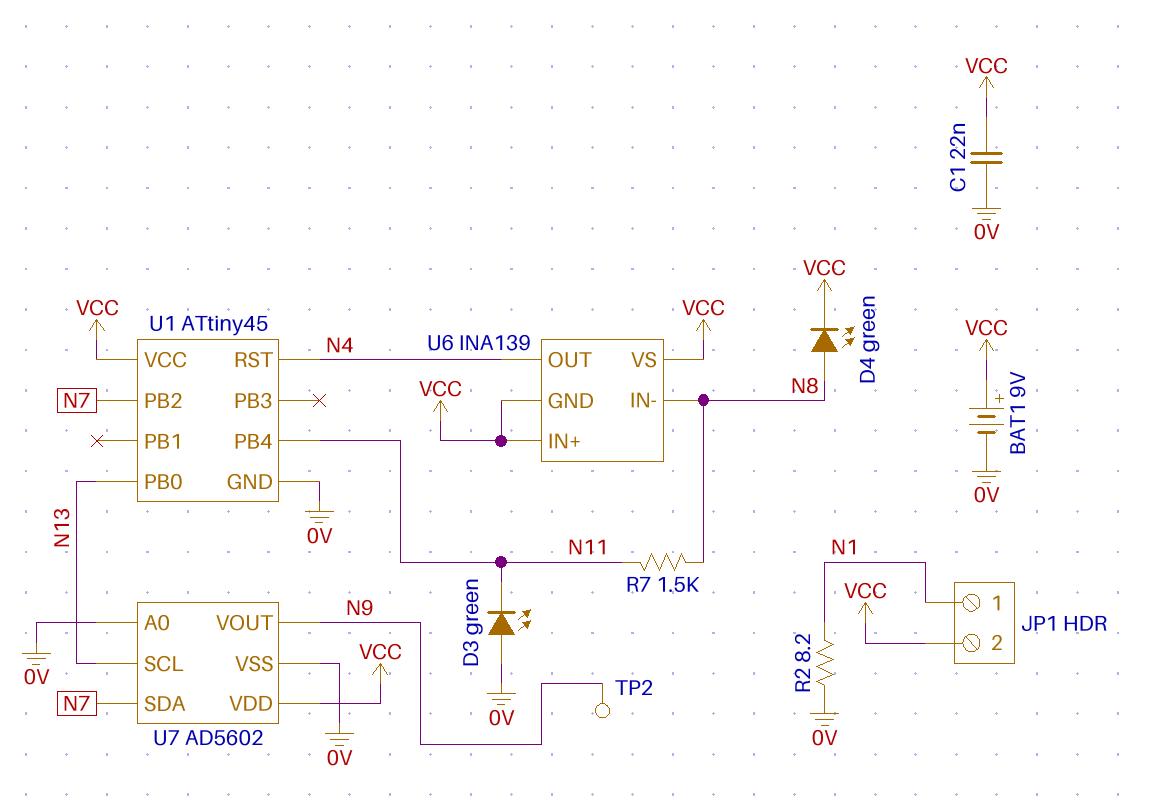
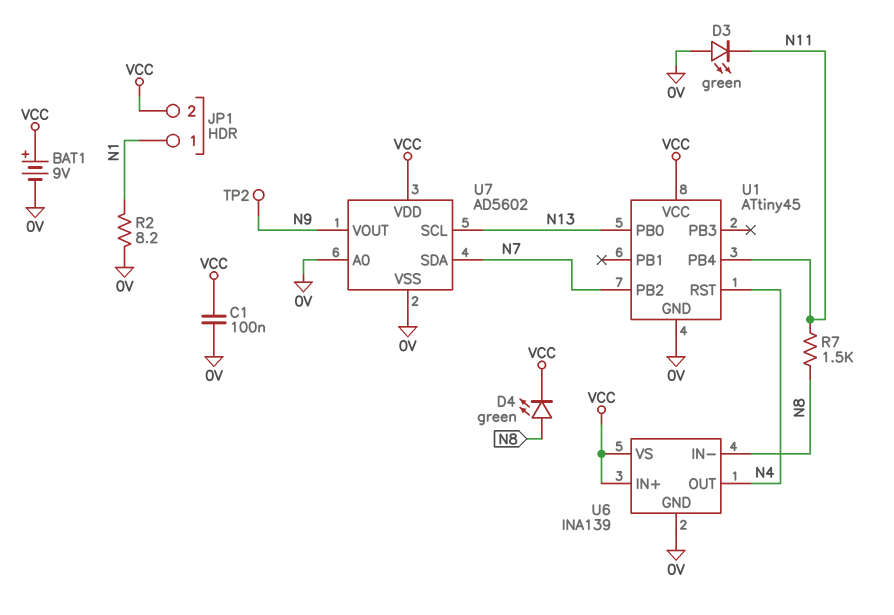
C1: 22nF (0V, VCC) -> 100nF (0V, VCC)
U6 pin GND: VCC -> 0V

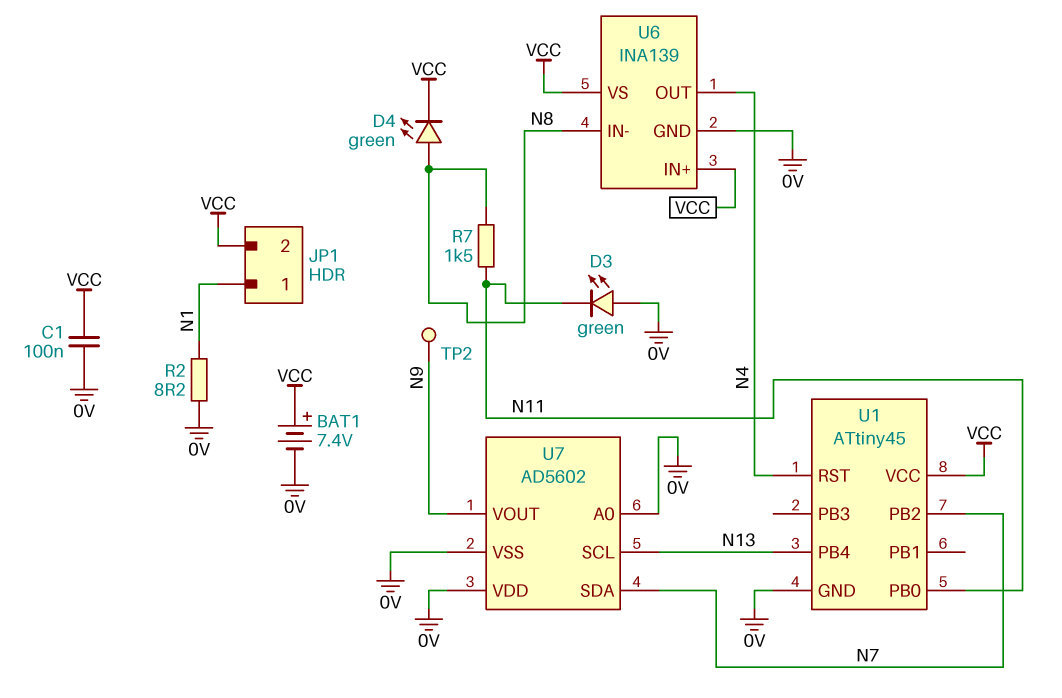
BAT1: 9V (plus VCC, minus 0V) -> 7.4V (plus VCC, minus 0V)
U1 pin PB0: N13 -> N11
U1 pin PB4: N11 -> N13
U7 pin VDD: VCC -> 0V

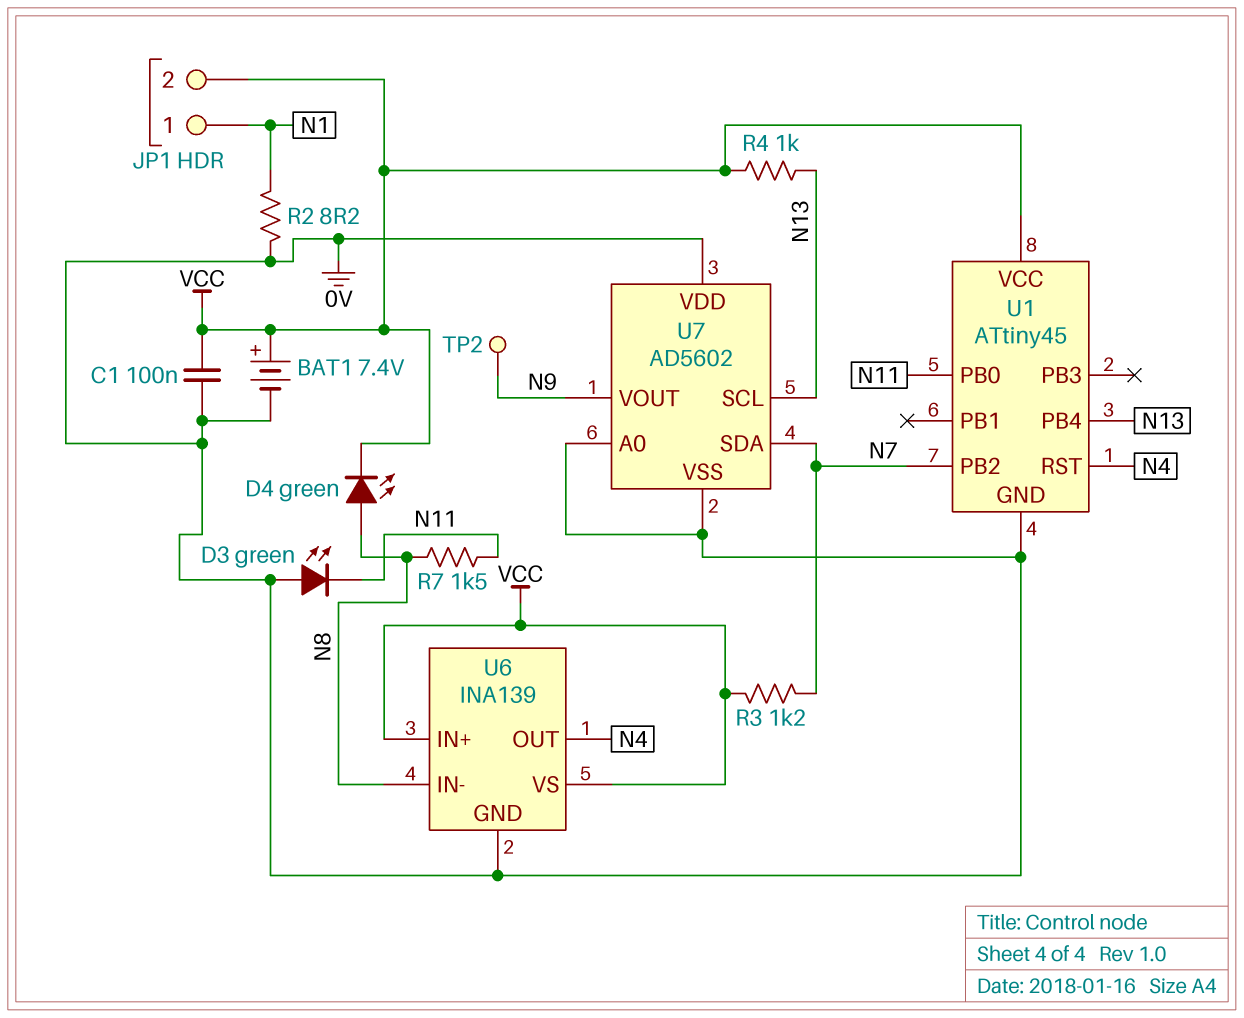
R3: none -> 1.2k (N7, VCC)
R4: none -> 1k (N13, VCC)

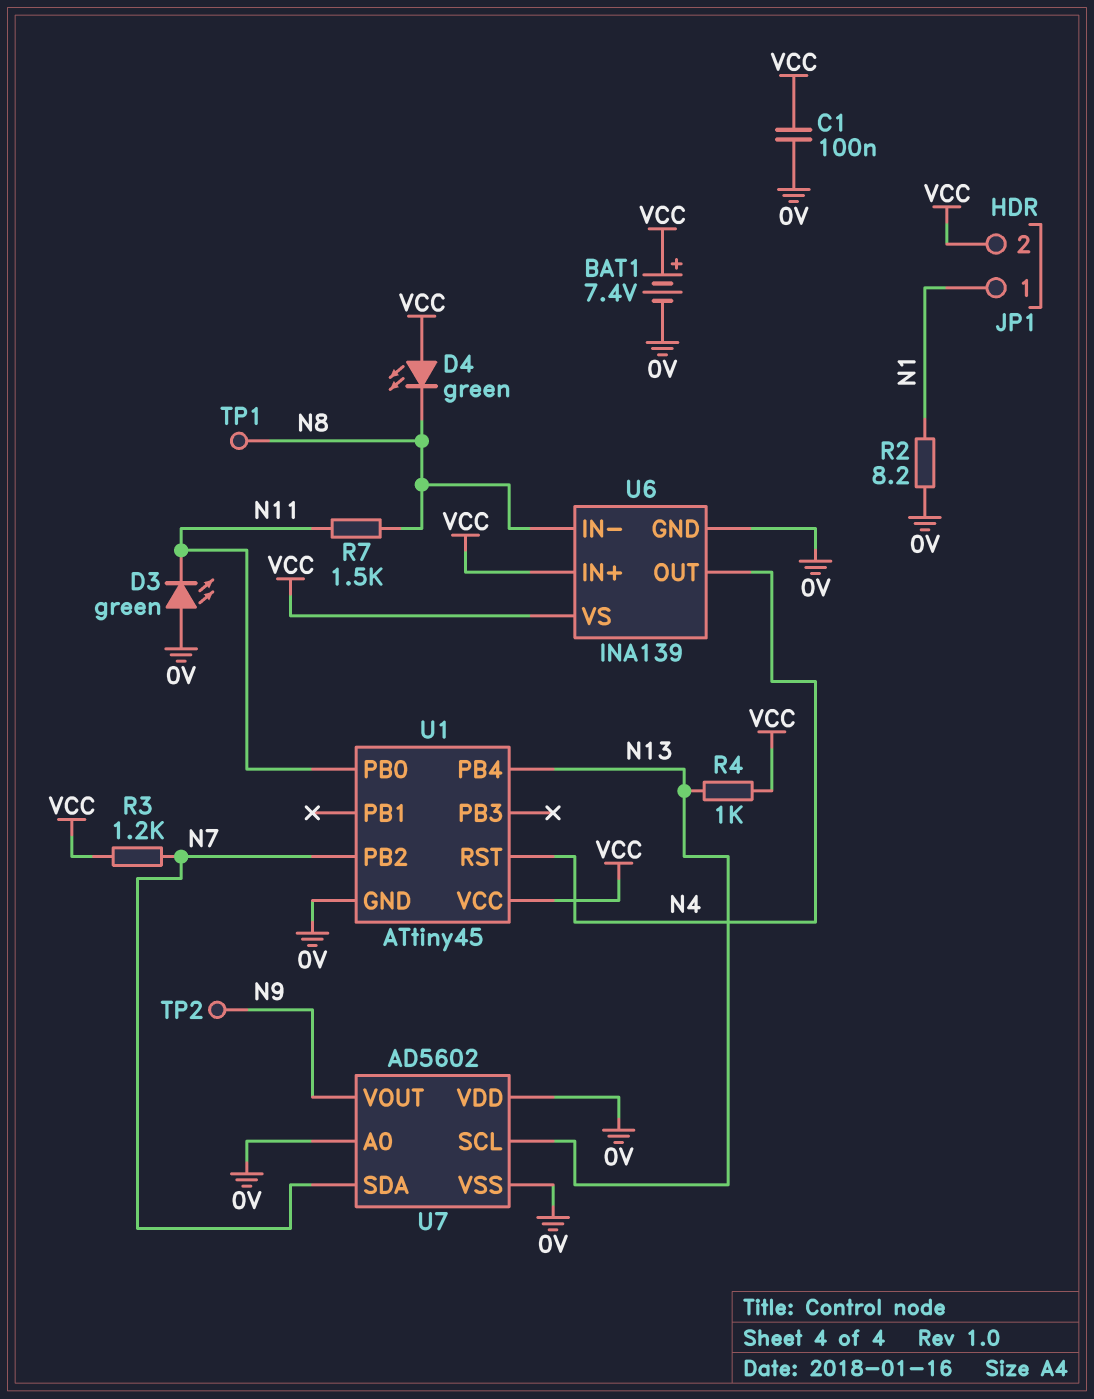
D4: LED green (A N8, K VCC) -> LED green (A VCC, K N8)
TP1: none -> test point (N8)

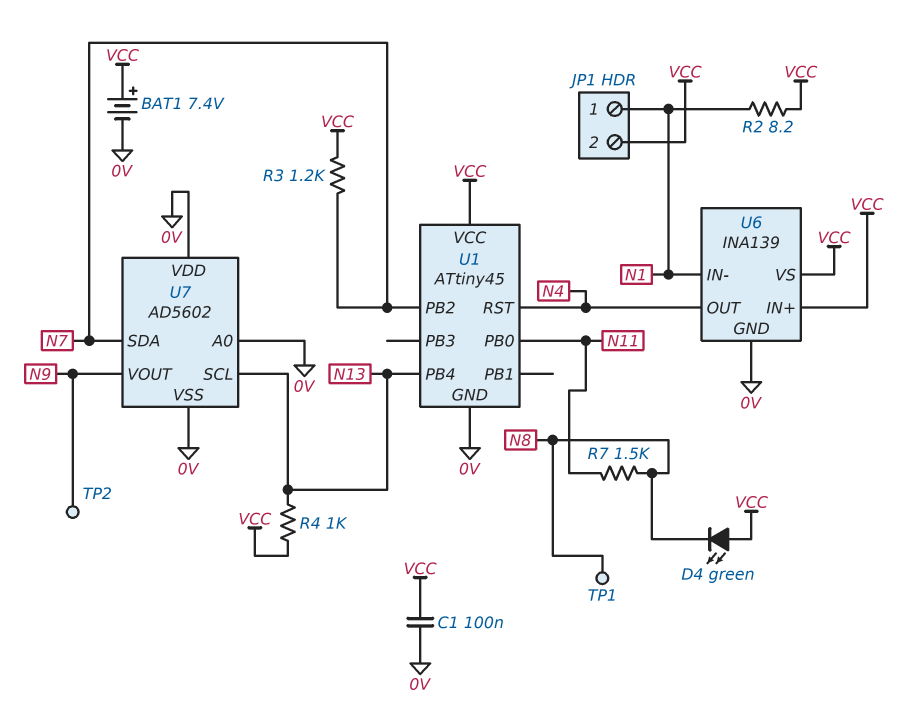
D3: LED green (A 0V, K N11) -> none
R2: 8.2 (0V, N1) -> 8.2 (N1, VCC)
U6 pin IN-: N8 -> N1

